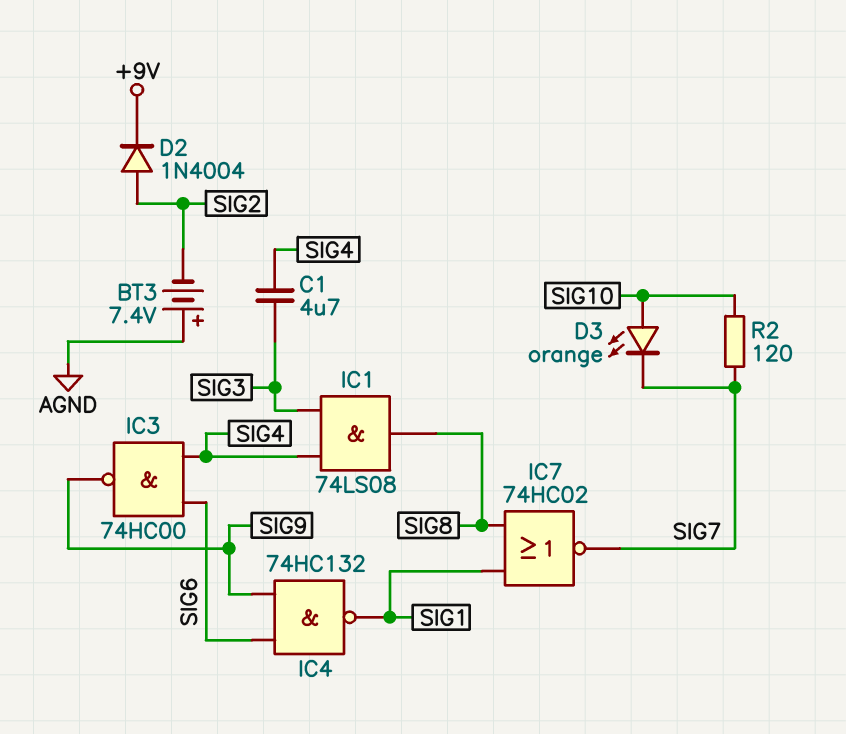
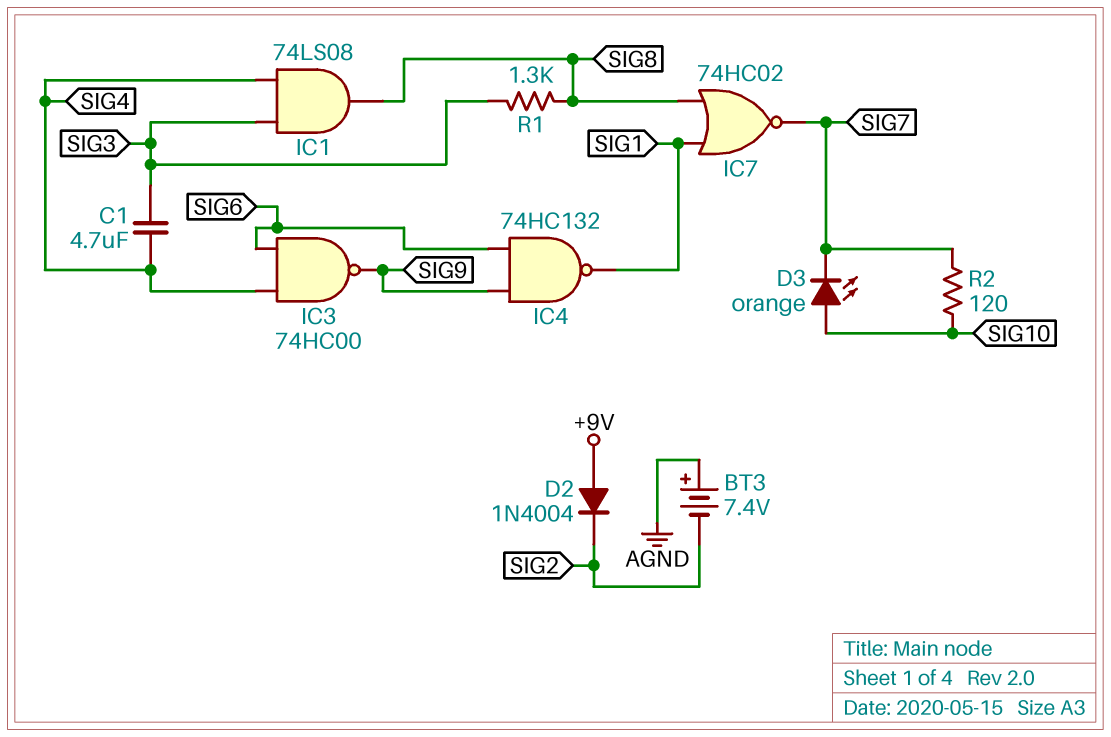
D2: diode 1N4004 (A SIG2, K +9V) -> diode 1N4004 (A +9V, K SIG2)
R1: none -> 1.3k (SIG3, SIG8)

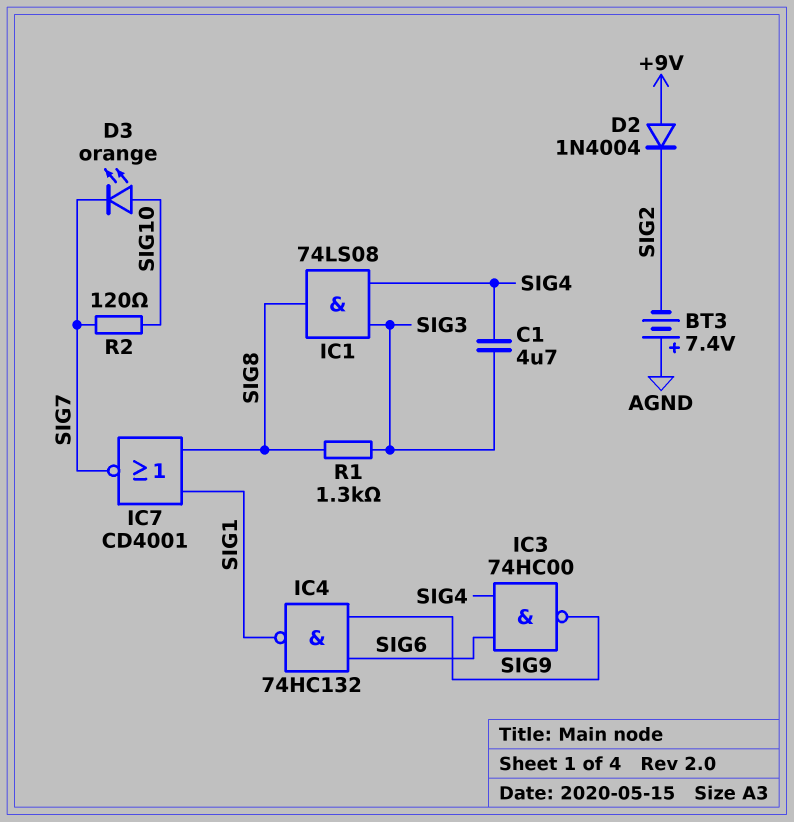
IC7: NOR 74HC02 (in SIG1, in SIG8, out SIG7) -> NOR CD4001 (in SIG1, in SIG8, out SIG7)

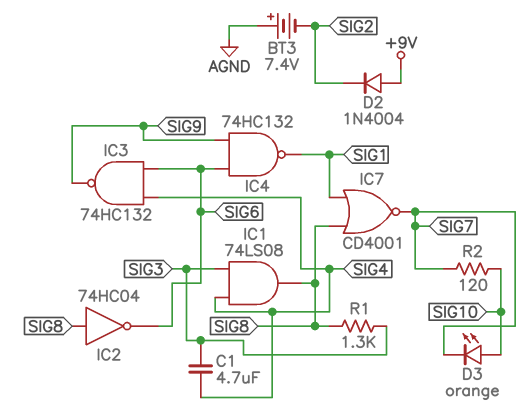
IC2: none -> NOT 74HC04 (in SIG8, out SIG6)
IC3: NAND 74HC00 (in SIG4, in SIG6, out SIG9) -> NAND 74HC132 (in SIG4, in SIG6, out SIG9)

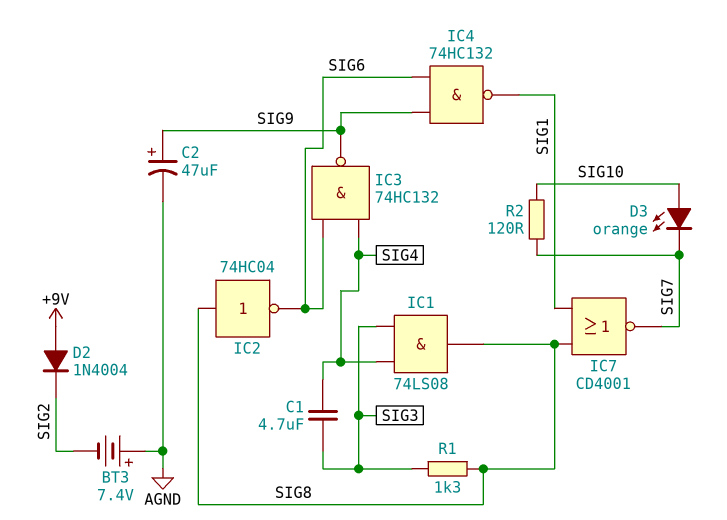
C2: none -> 47uF (plus SIG9, minus AGND)

